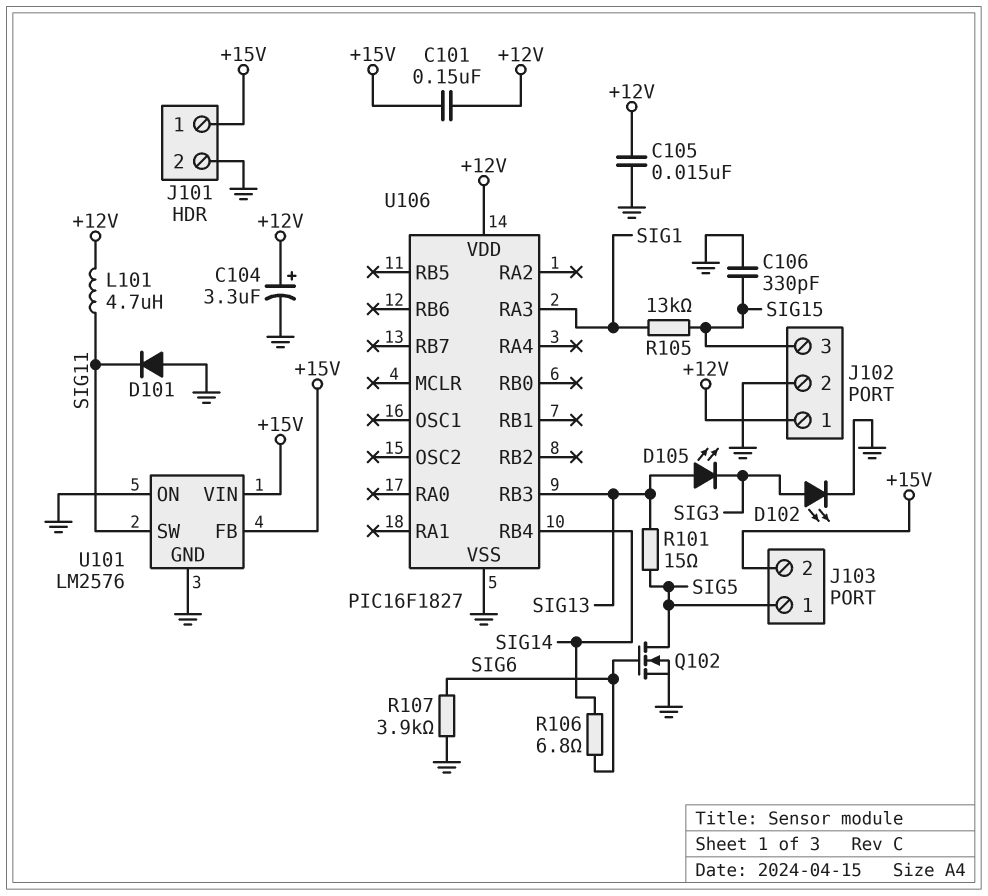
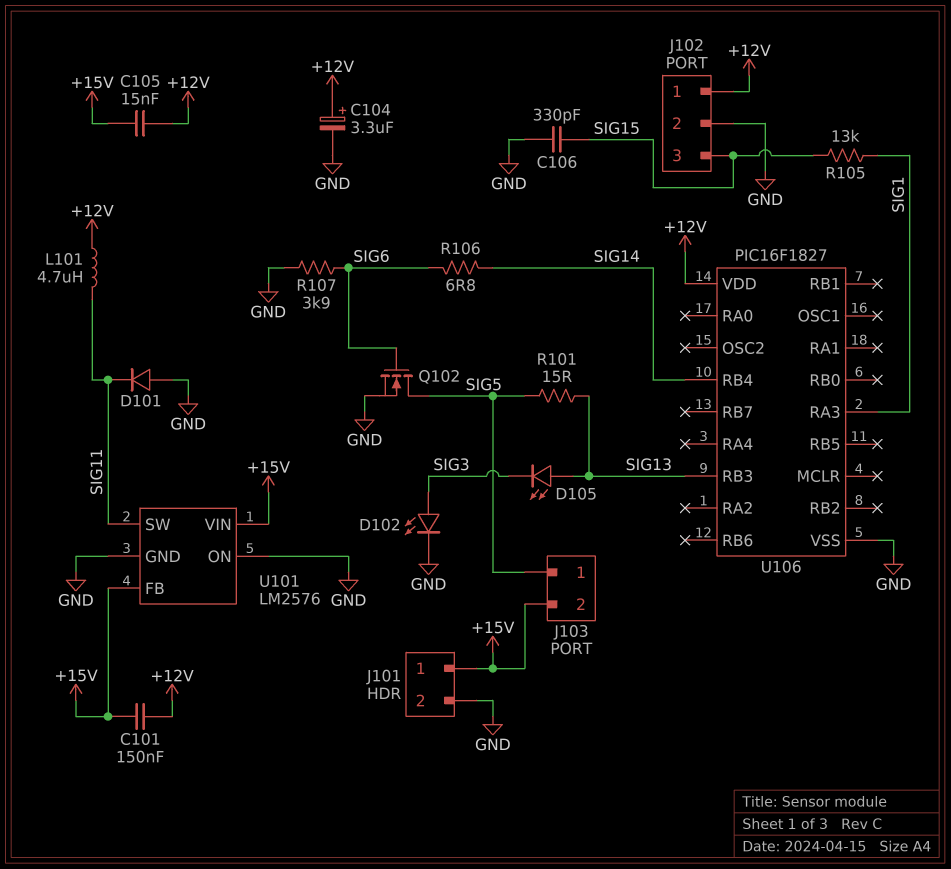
C105: 15nF (+12V, GND) -> 15nF (+12V, +15V)

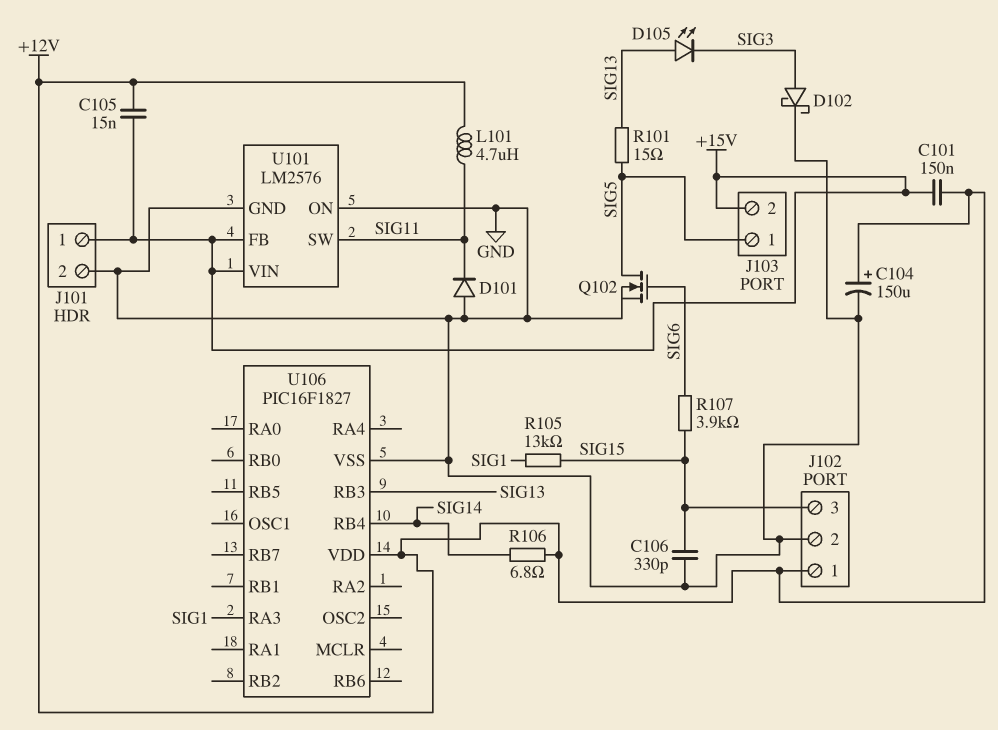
C104: 3.3uF (plus +12V, minus GND) -> 150uF (plus +12V, minus GND)
D102: LED (A SIG3, K GND) -> schottky (A SIG3, K GND)
R106: 6.8 (SIG6, SIG14) -> 6.8 (+12V, SIG14)
R107: 3.9k (GND, SIG6) -> 3.9k (SIG6, SIG15)

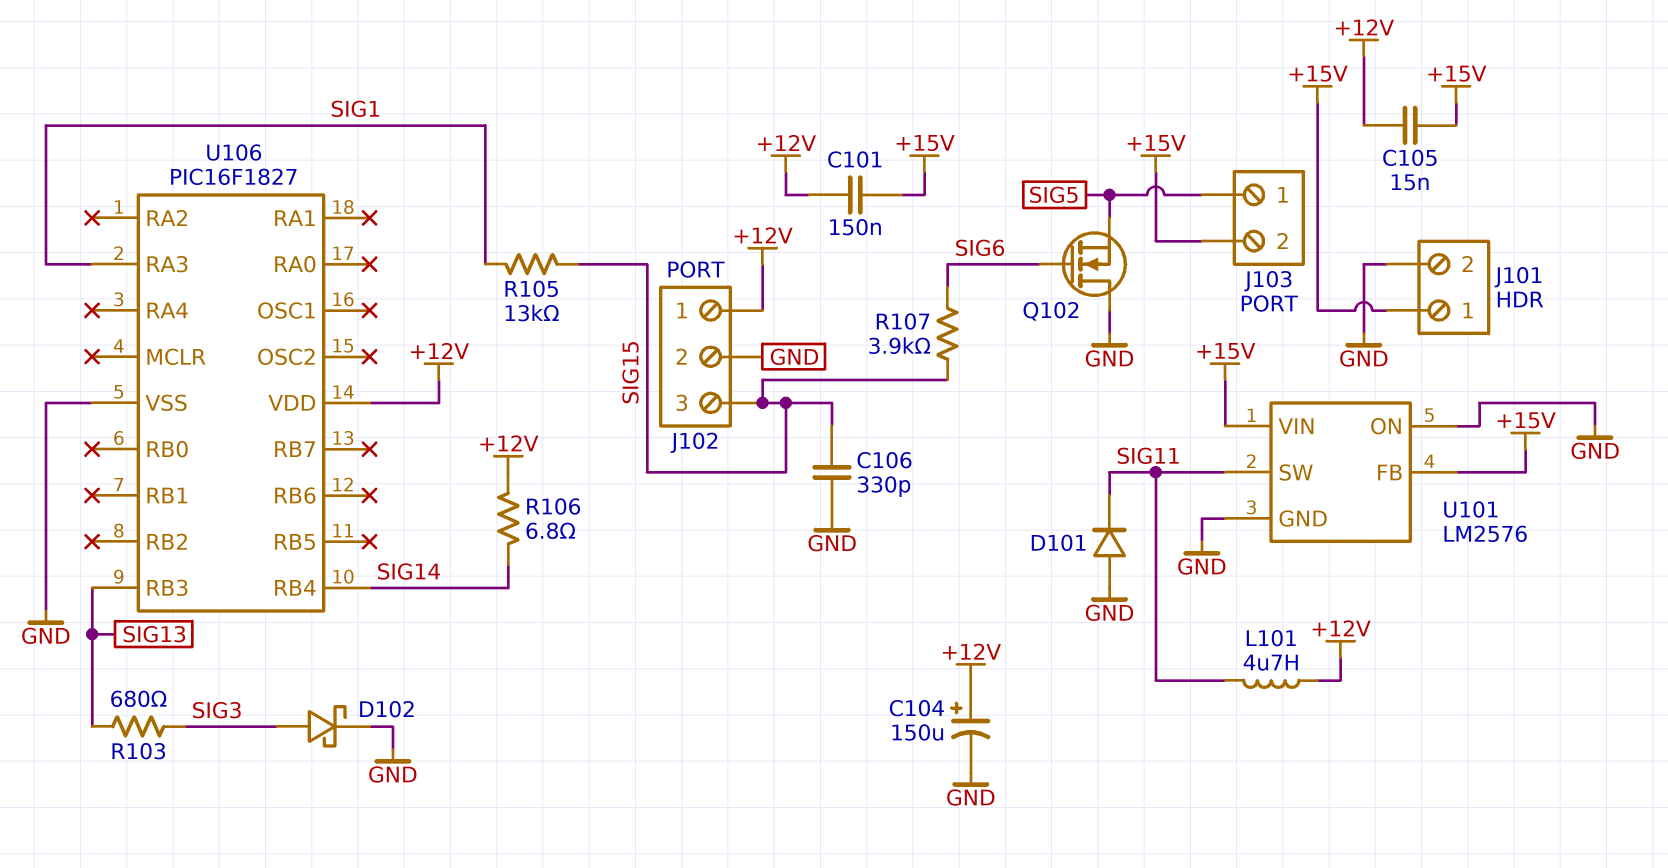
D105: LED (A SIG13, K SIG3) -> none
Q102: NMOS (G SIG6, D SIG5, S GND) -> NMOS (G SIG6, D GND, S SIG5)
R101: 15 (SIG5, SIG13) -> none
R103: none -> 680 (SIG3, SIG13)

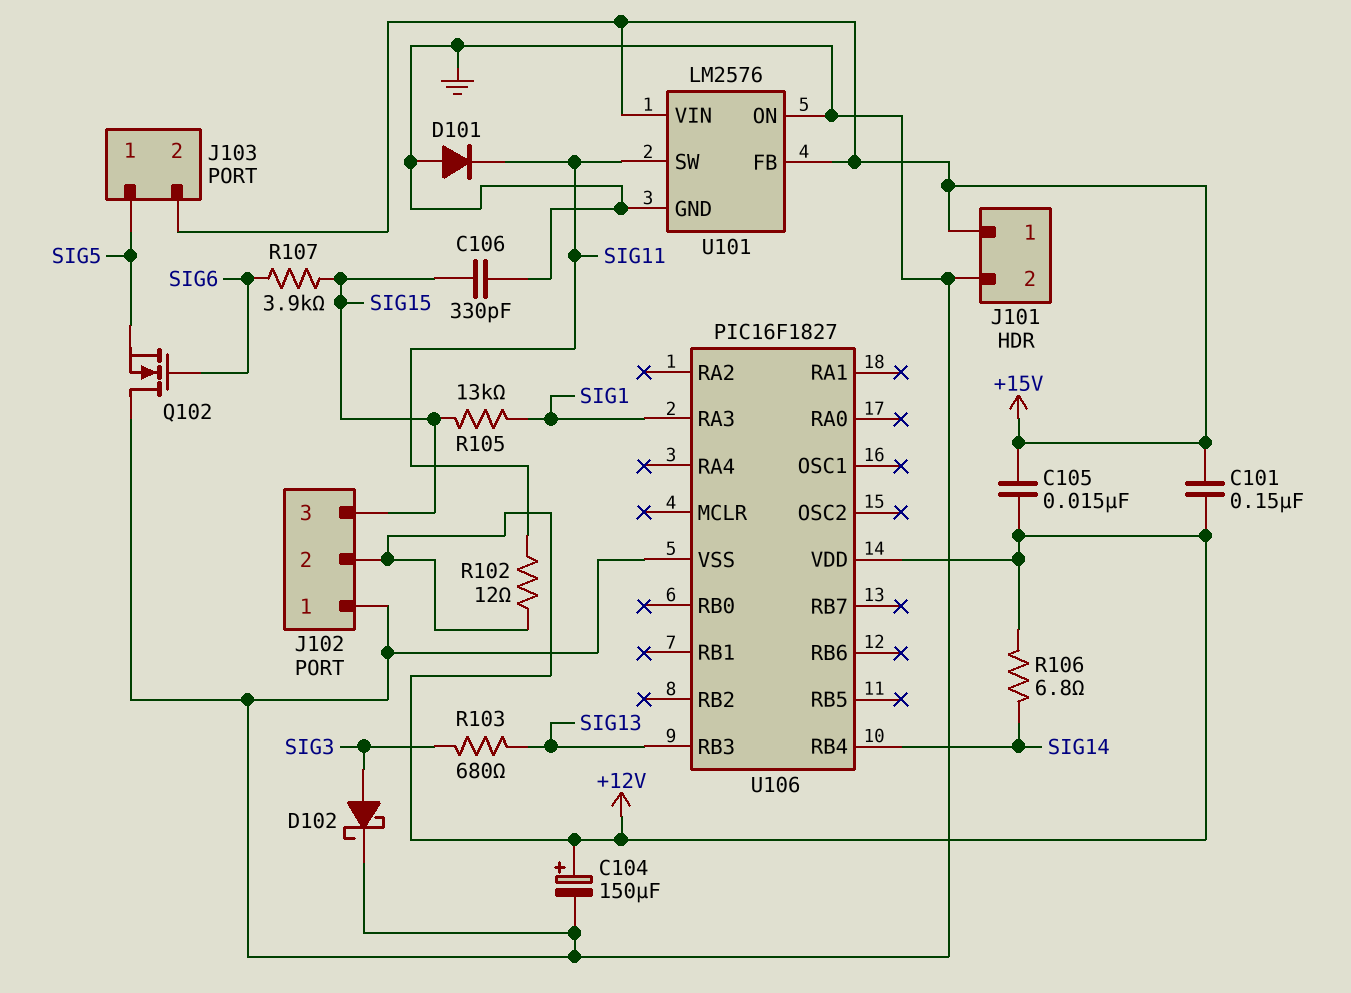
J102 pin 1: +12V -> GND
J102 pin 2: GND -> +12V
L101: 4.7uH (+12V, SIG11) -> none
R102: none -> 12 (+12V, SIG11)

